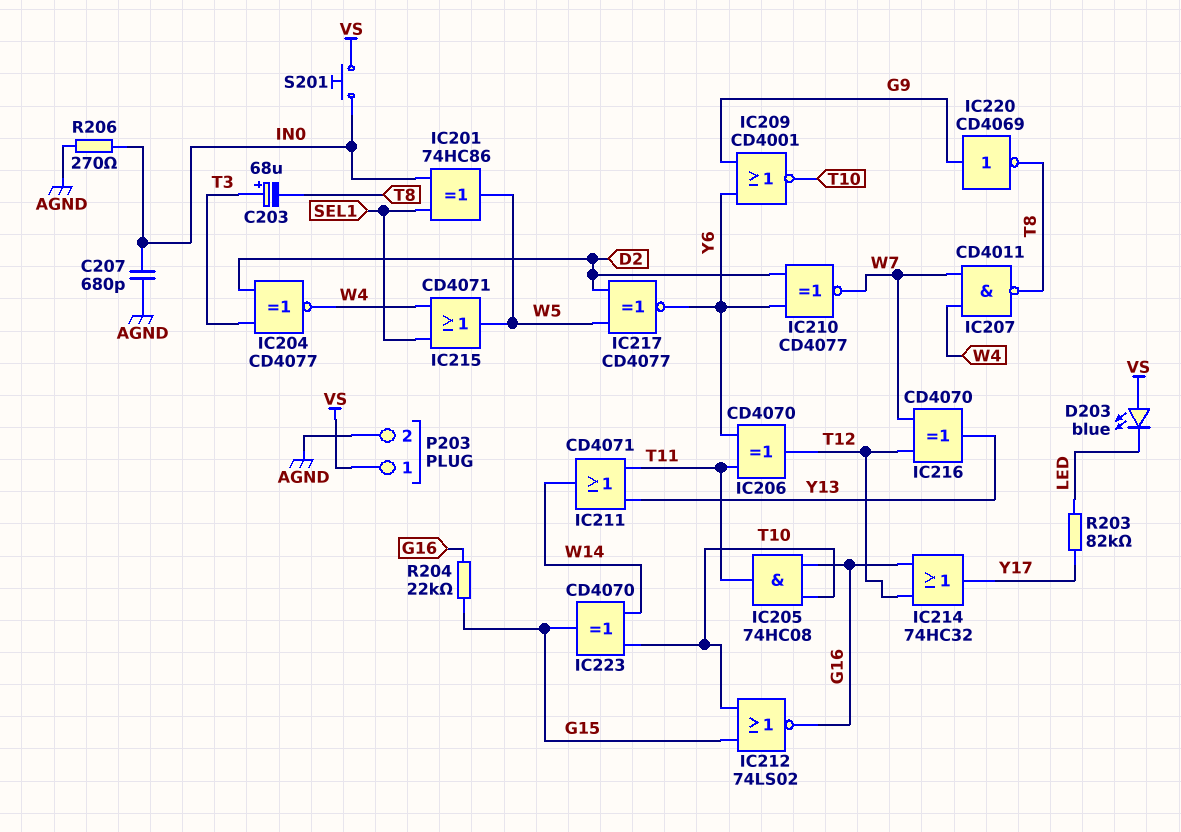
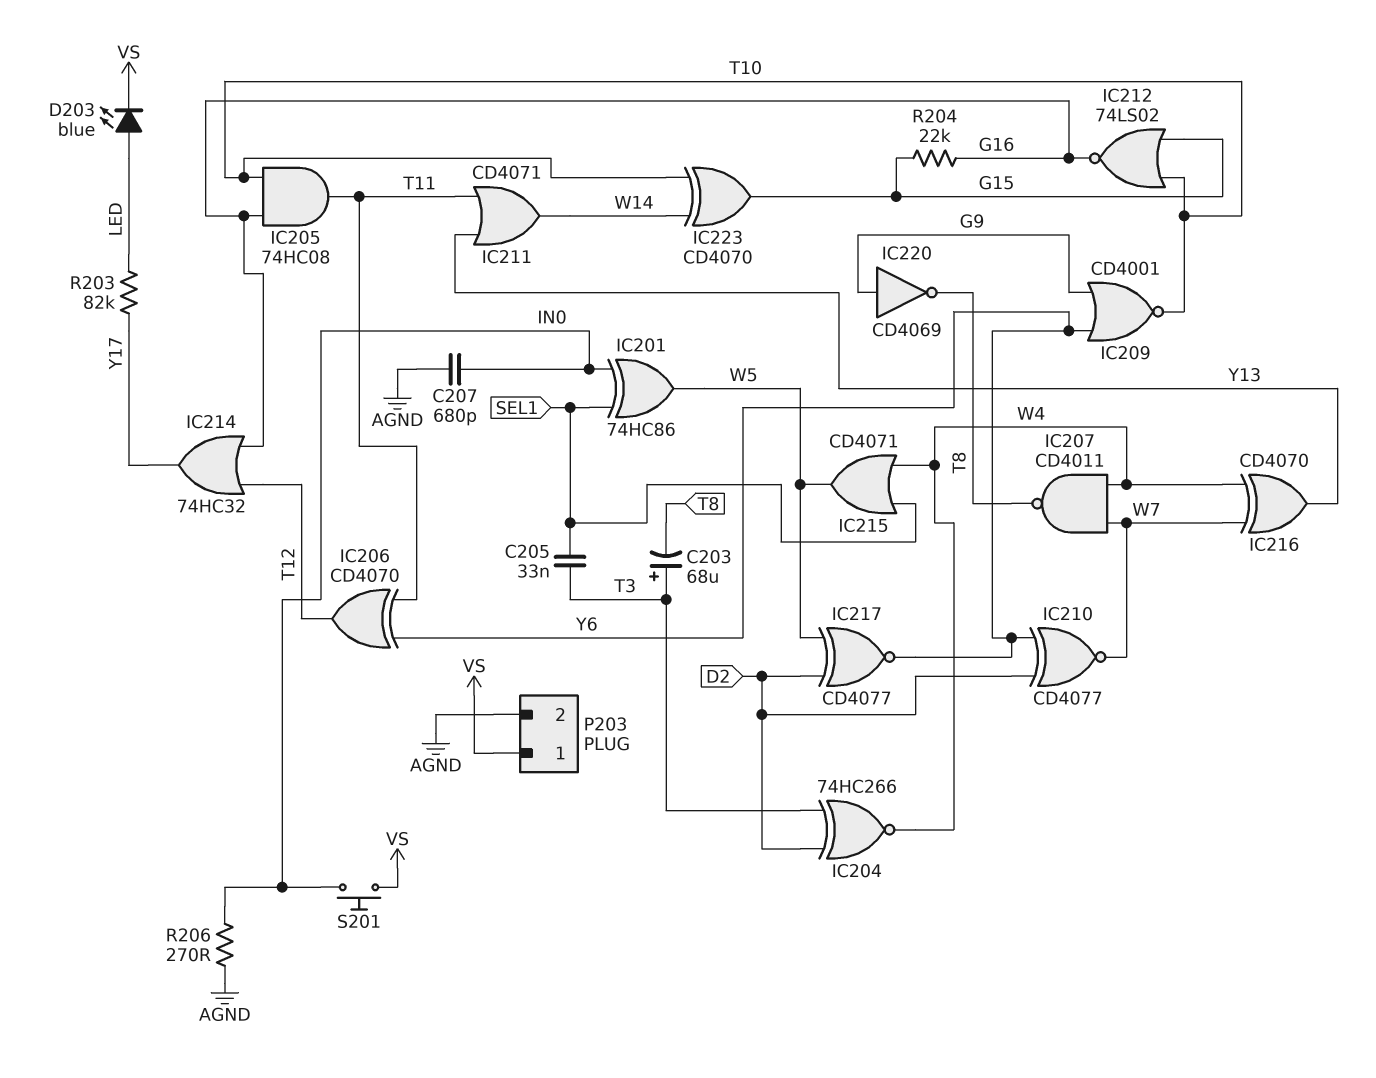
C205: none -> 33nF (SEL1, T3)
D203: LED blue (A VS, K LED) -> LED blue (A LED, K VS)
IC204: XNOR CD4077 (in D2, in T3, out W4) -> XNOR 74HC266 (in D2, in T3, out W4)
IC216: XOR CD4070 (in T12, in W7, out Y13) -> XOR CD4070 (in W4, in W7, out Y13)

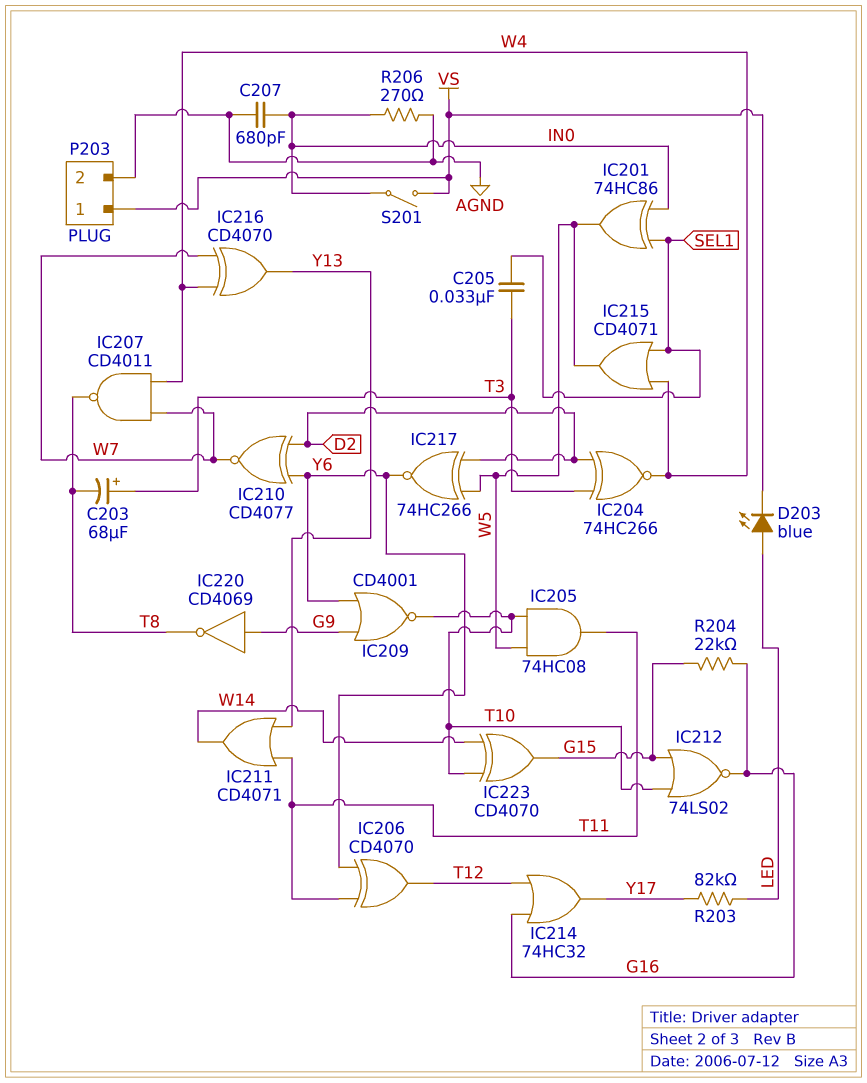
IC205: AND 74HC08 (in G16, in T10, out T11) -> AND 74HC08 (in T10, in W5, out T11)
IC217: XNOR CD4077 (in D2, in W5, out Y6) -> XNOR 74HC266 (in D2, in W5, out Y6)
S201: button (IN0, VS) -> switch (IN0, VS)

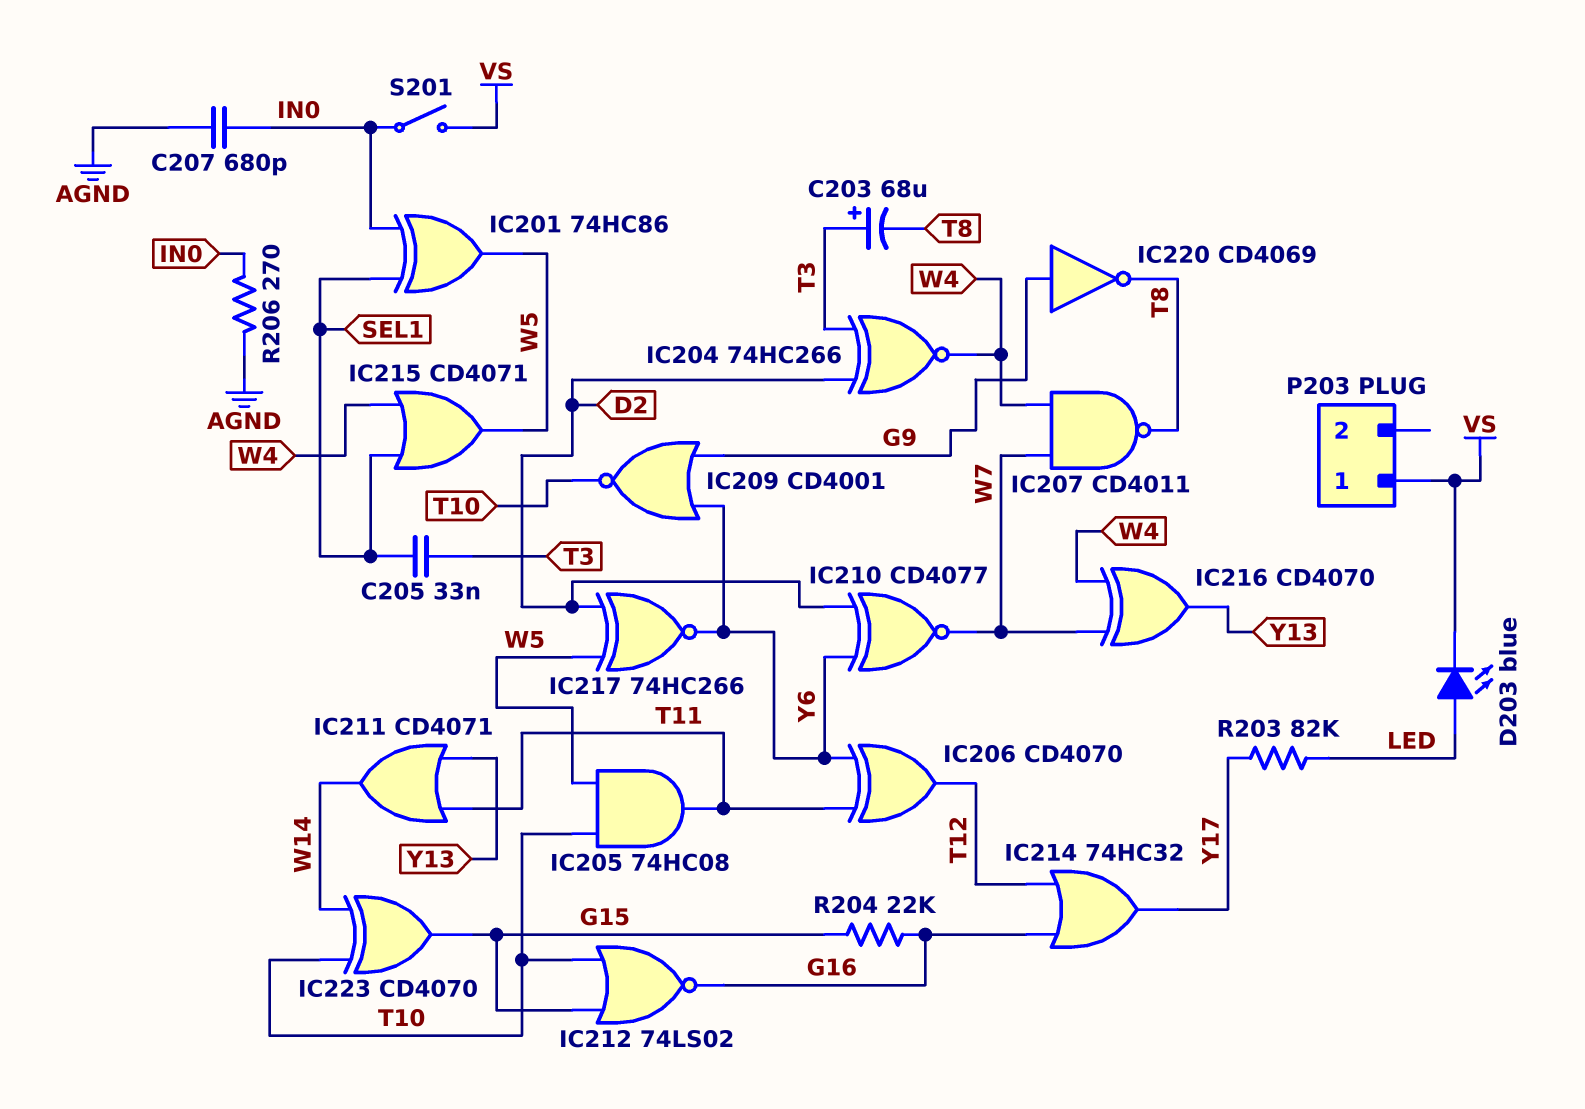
P203 pin 2: AGND -> none

